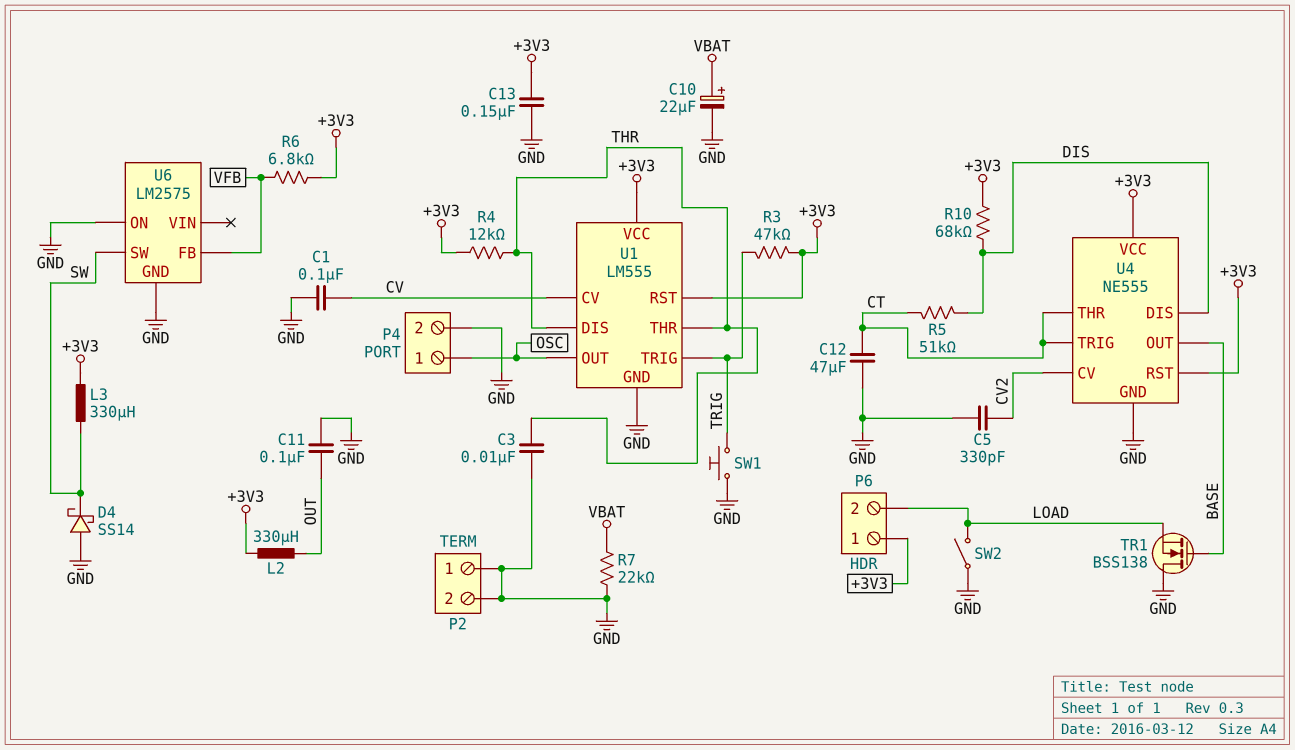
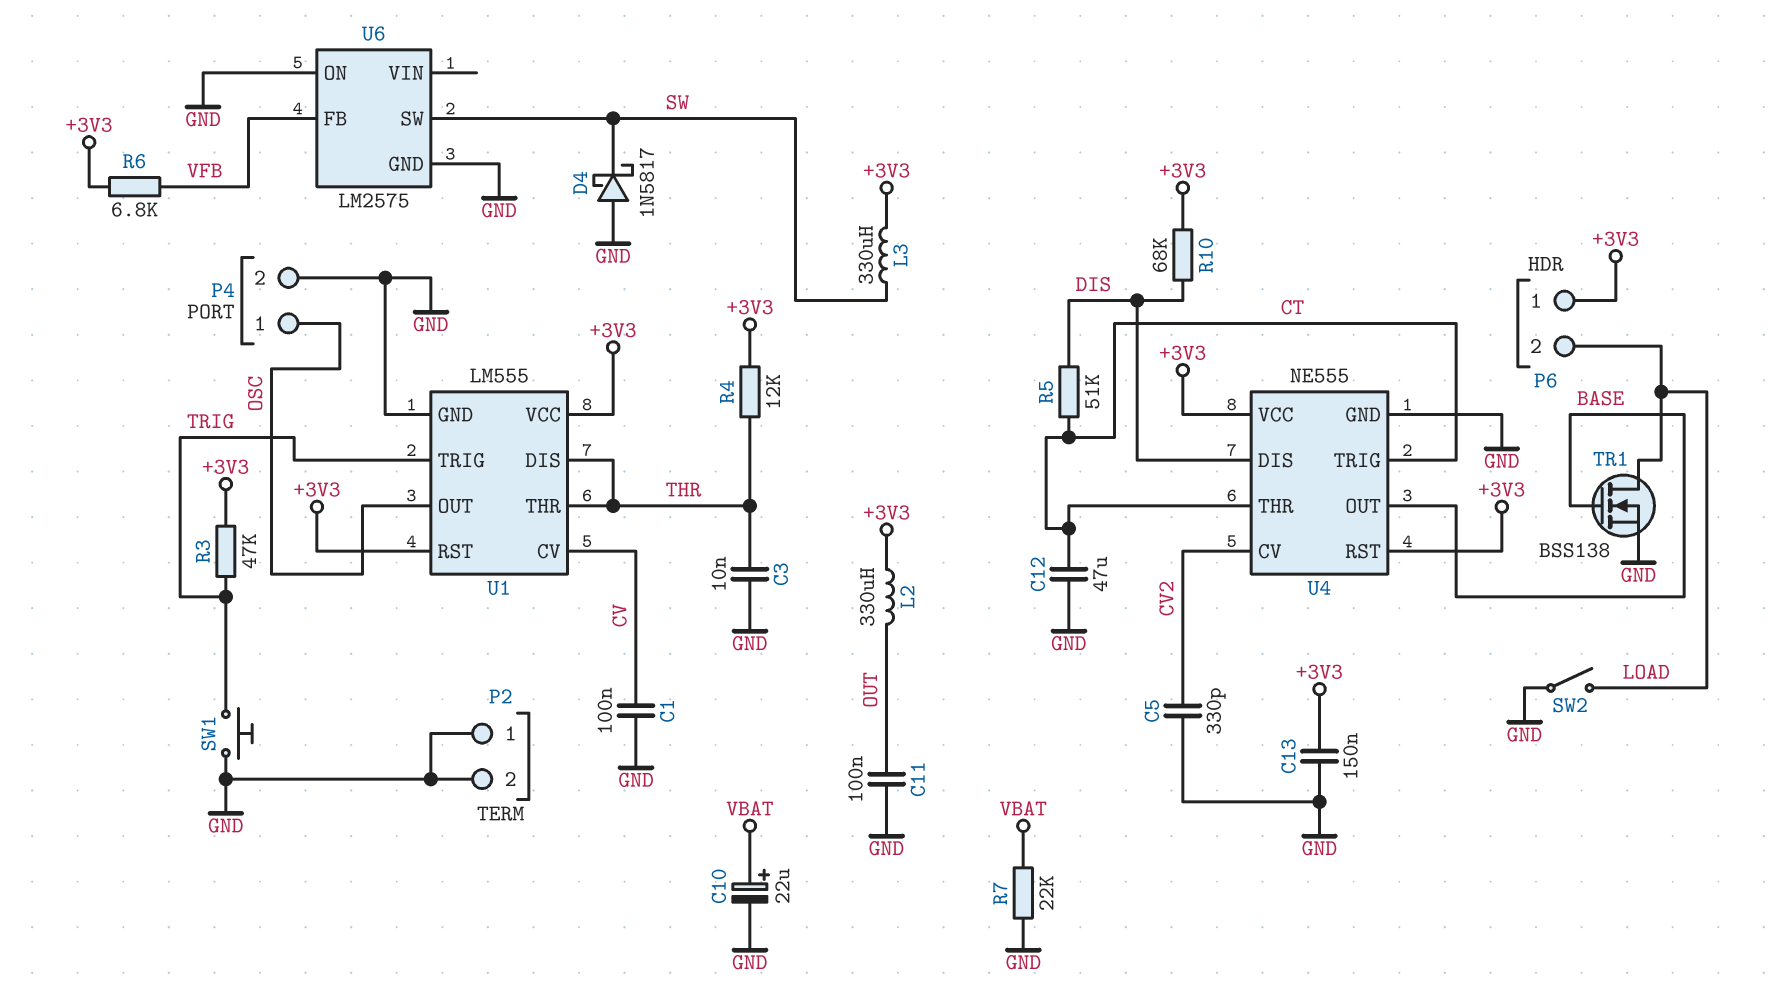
D4: schottky SS14 (A GND, K SW) -> schottky 1N5817 (A GND, K SW)
TR1: NMOS BSS138 (G BASE, D GND, S LOAD) -> NMOS BSS138 (G BASE, D LOAD, S GND)

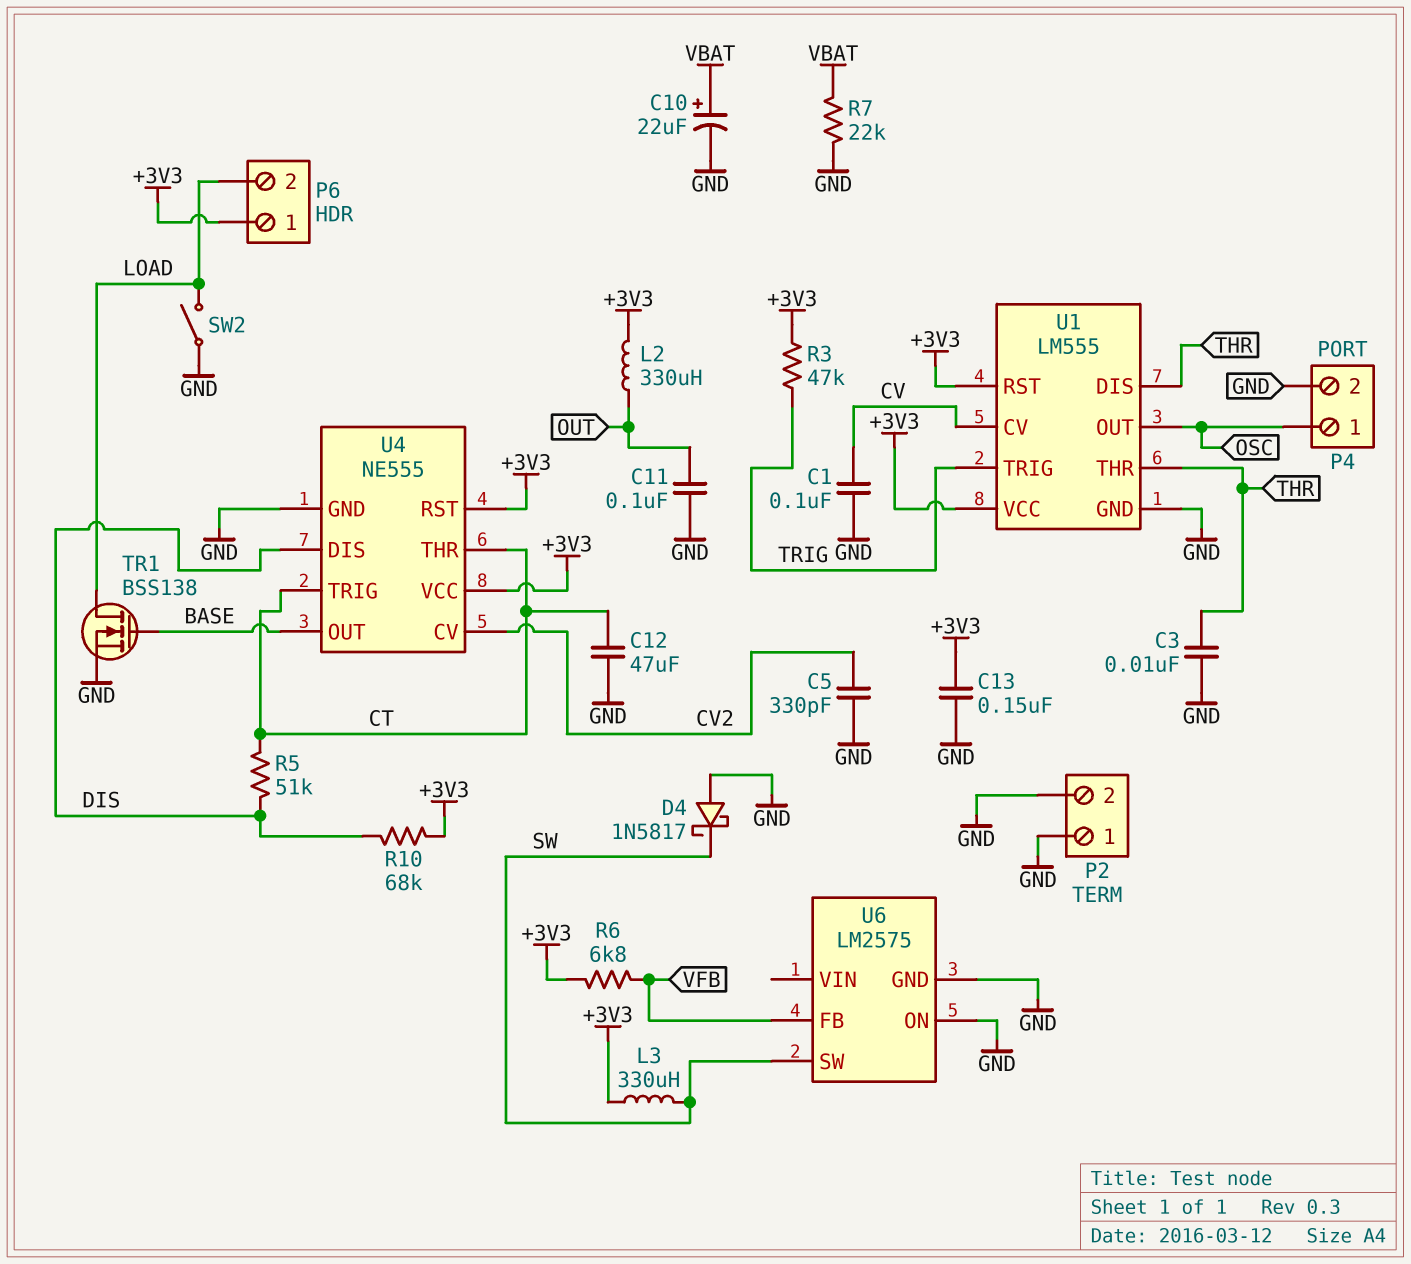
R4: 12k (+3V3, THR) -> none
SW1: button (GND, TRIG) -> none

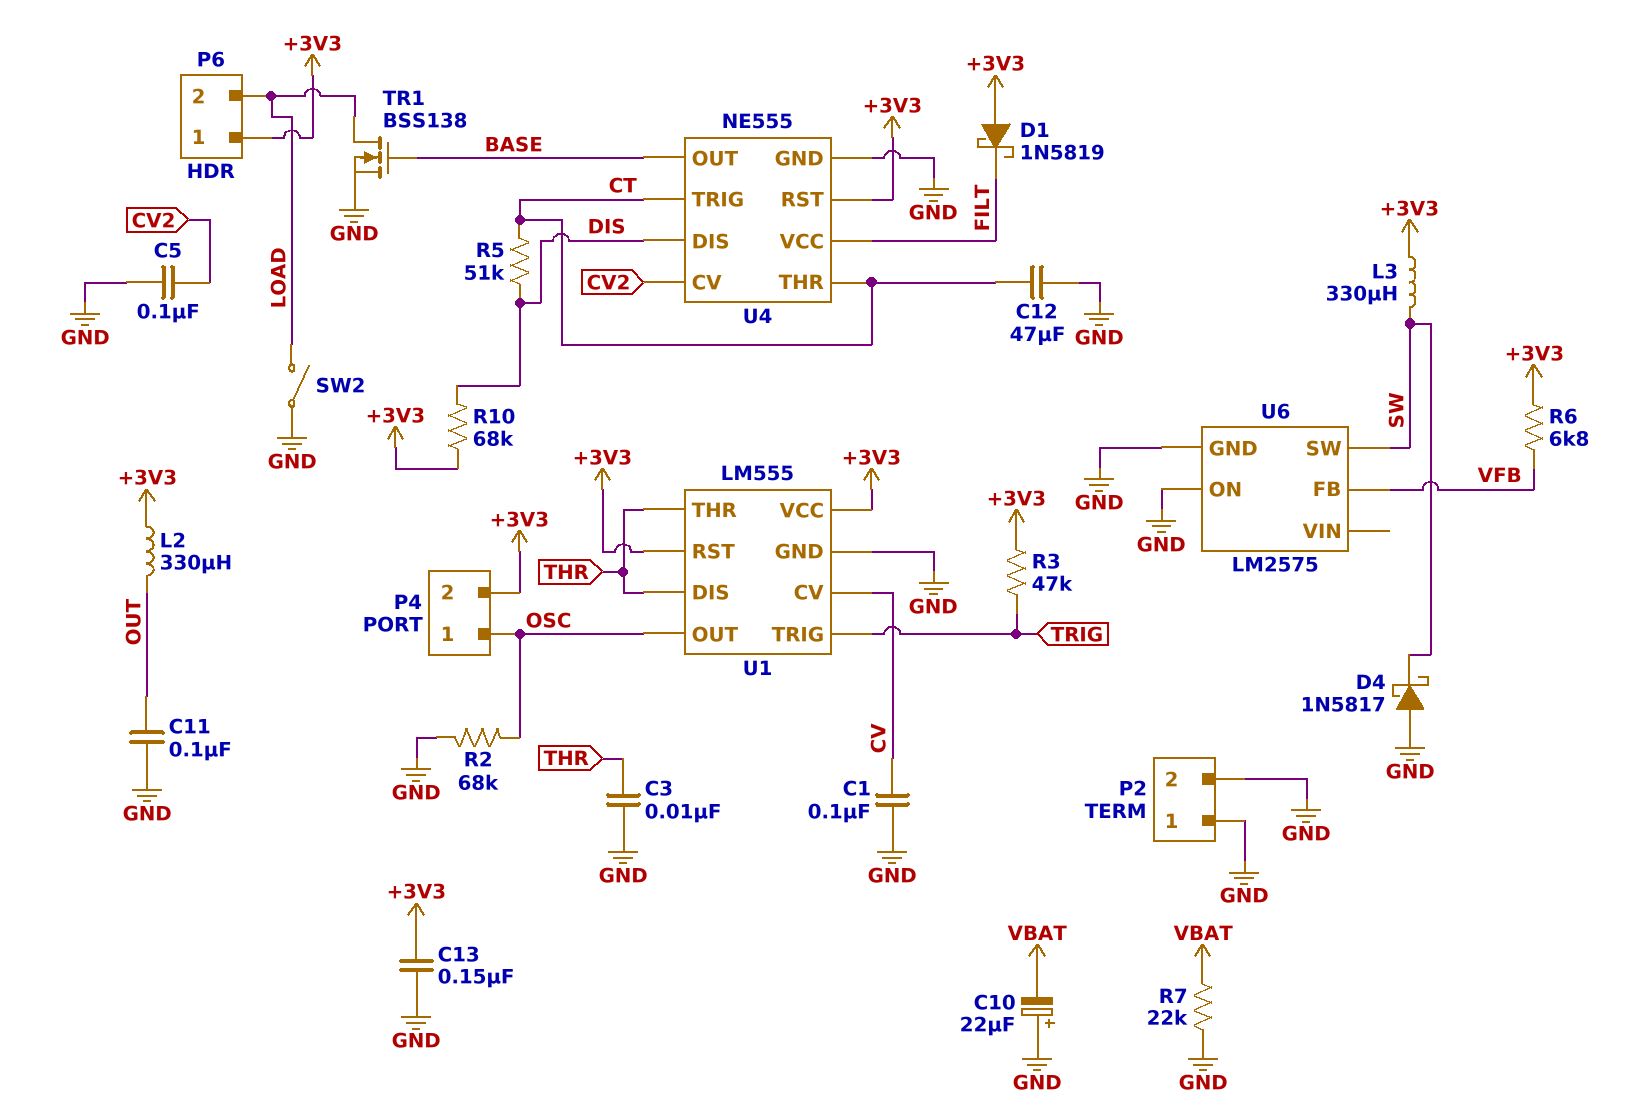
C5: 330pF (CV2, GND) -> 100nF (CV2, GND)
C10: 22uF (plus VBAT, minus GND) -> 22uF (plus GND, minus VBAT)
D1: none -> schottky 1N5819 (A +3V3, K FILT)
P4 pin 2: GND -> +3V3
R2: none -> 68k (GND, OSC)
U4 pin VCC: +3V3 -> FILT

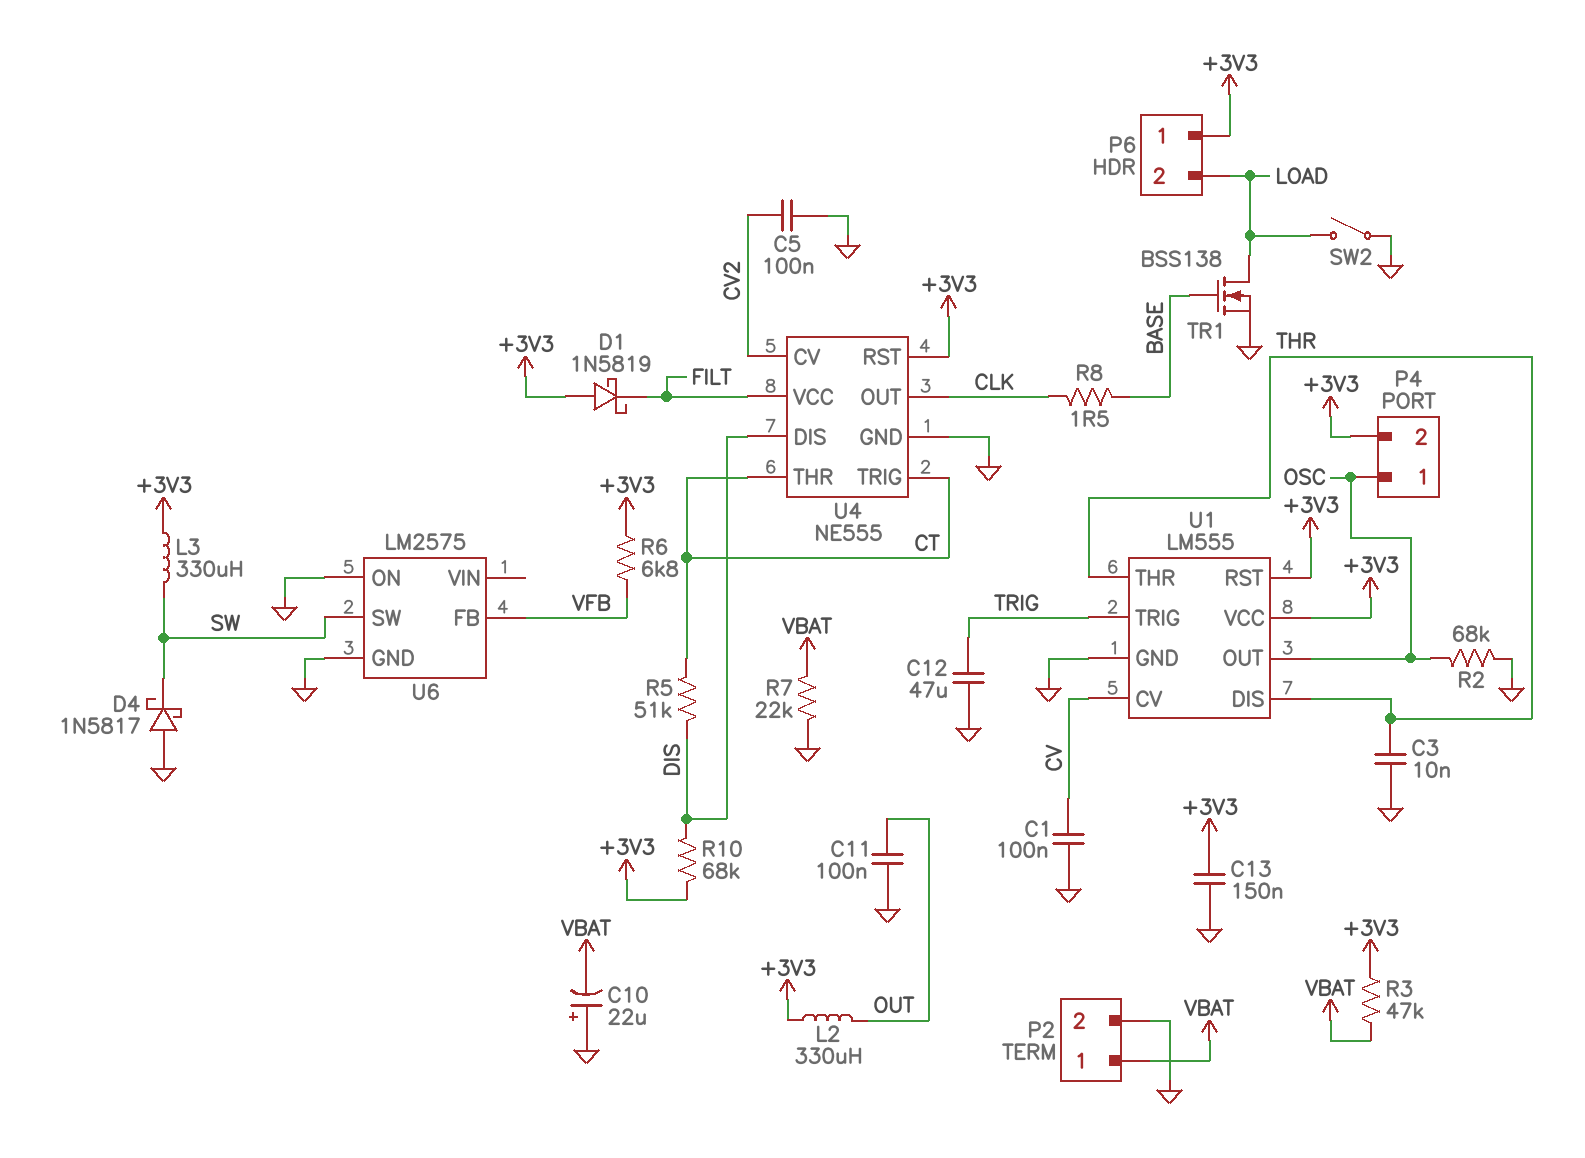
C12: 47uF (CT, GND) -> 47uF (GND, TRIG)
P2 pin 1: GND -> VBAT
R3: 47k (+3V3, TRIG) -> 47k (+3V3, VBAT)
R8: none -> 1.5 (BASE, CLK)
U4 pin OUT: BASE -> CLK

